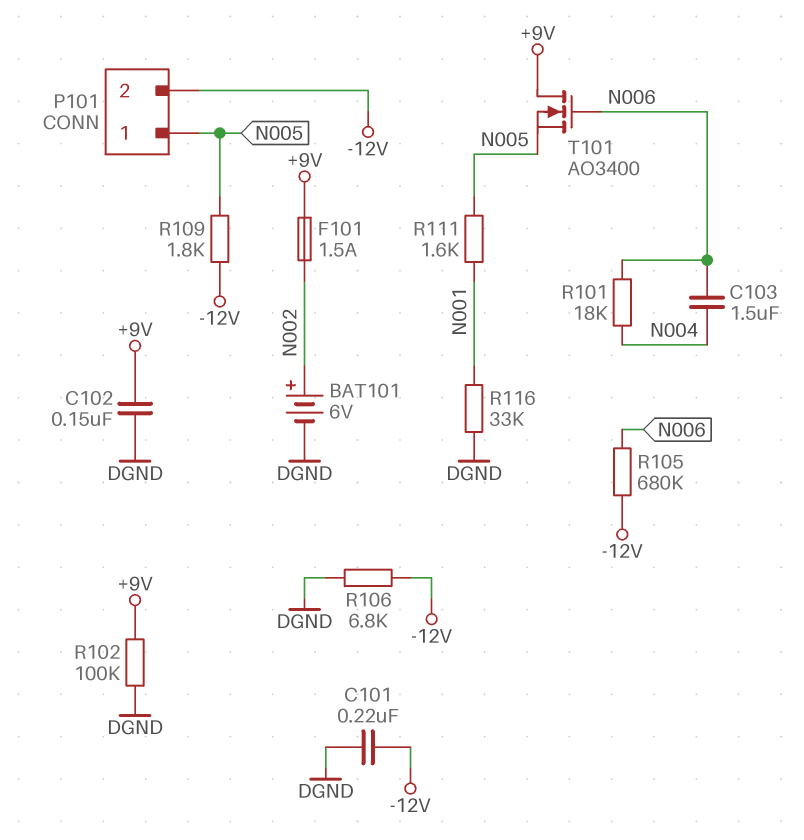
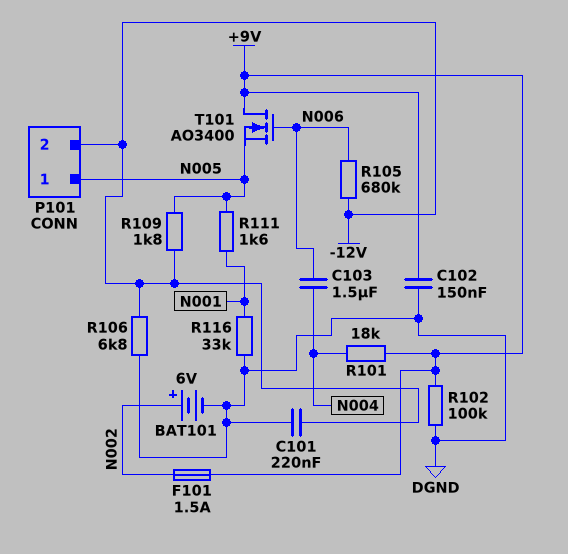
R101: 18k (N004, N006) -> 18k (+9V, N004)

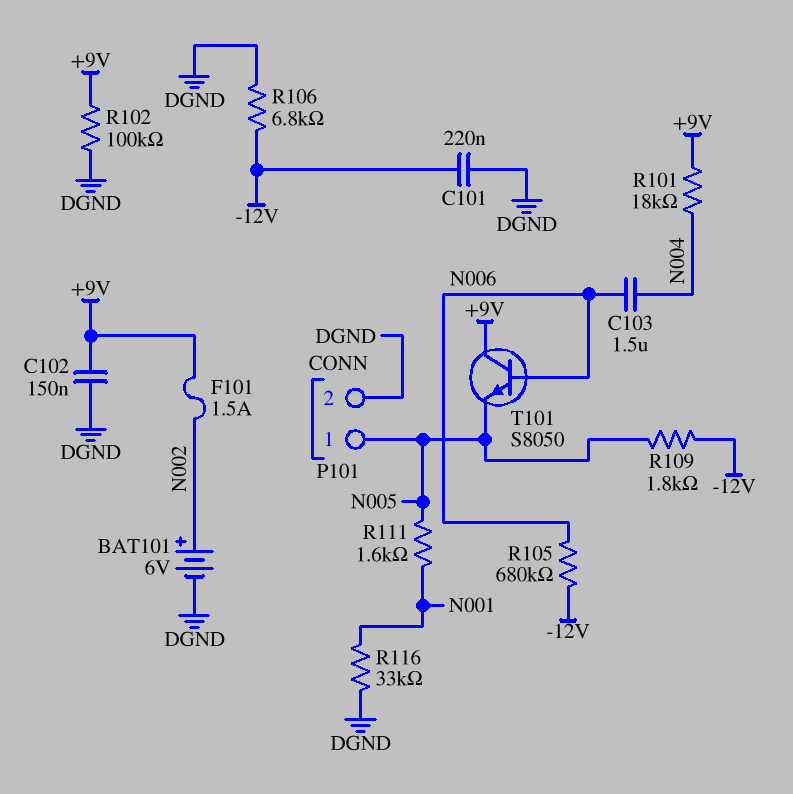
P101 pin 2: -12V -> DGND
T101: NMOS AO3400 (G N006, D +9V, S N005) -> NPN S8050 (B N006, C +9V, E N005)

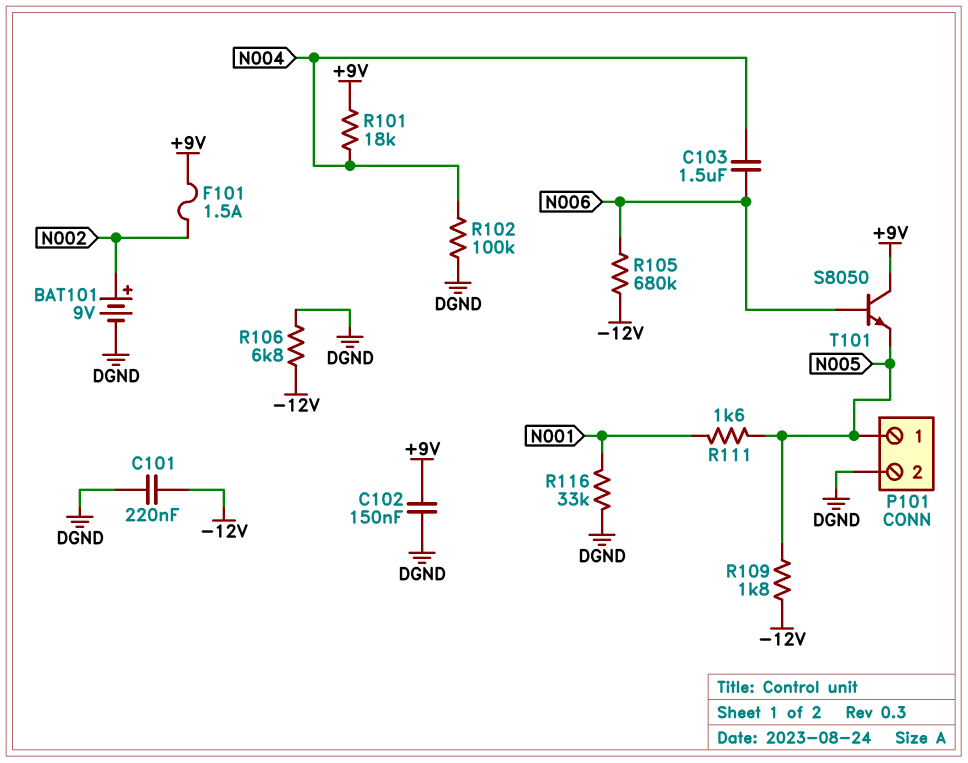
BAT101: 6V (plus N002, minus DGND) -> 9V (plus N002, minus DGND)
R102: 100k (+9V, DGND) -> 100k (DGND, N004)

